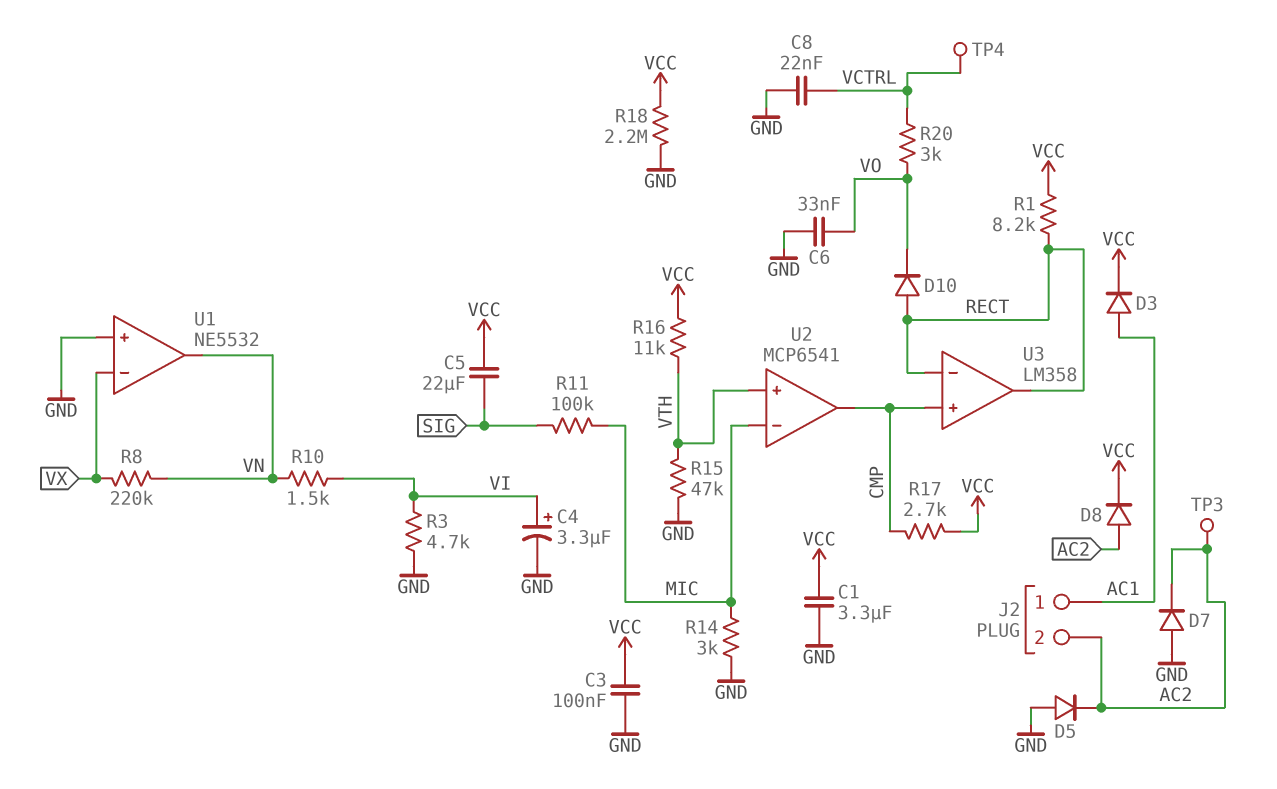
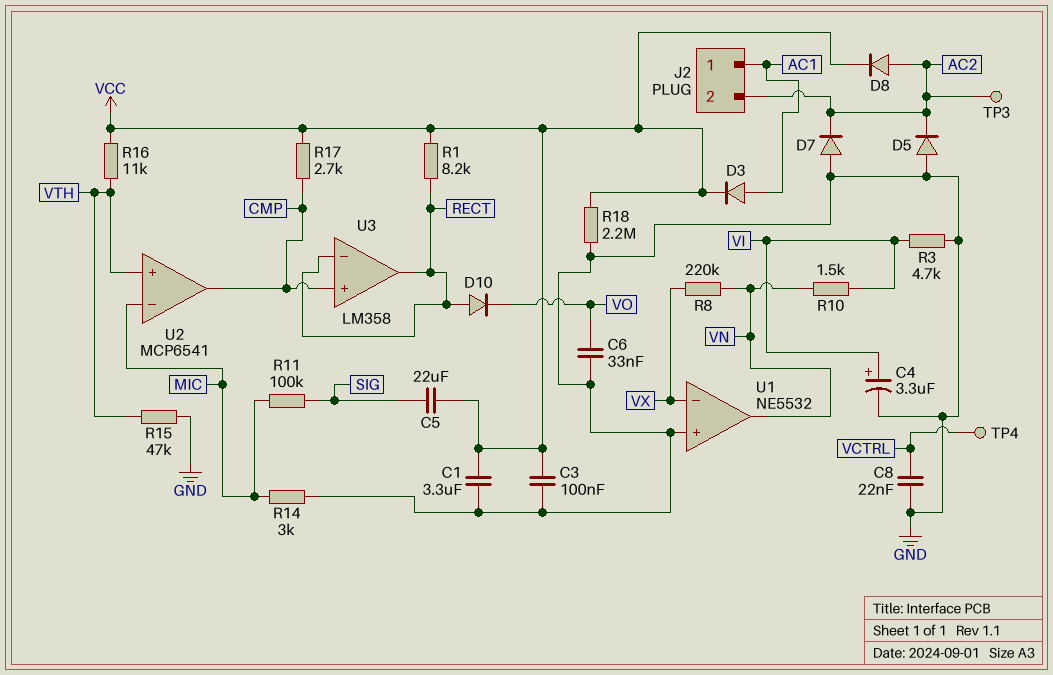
R20: 3k (VCTRL, VO) -> none

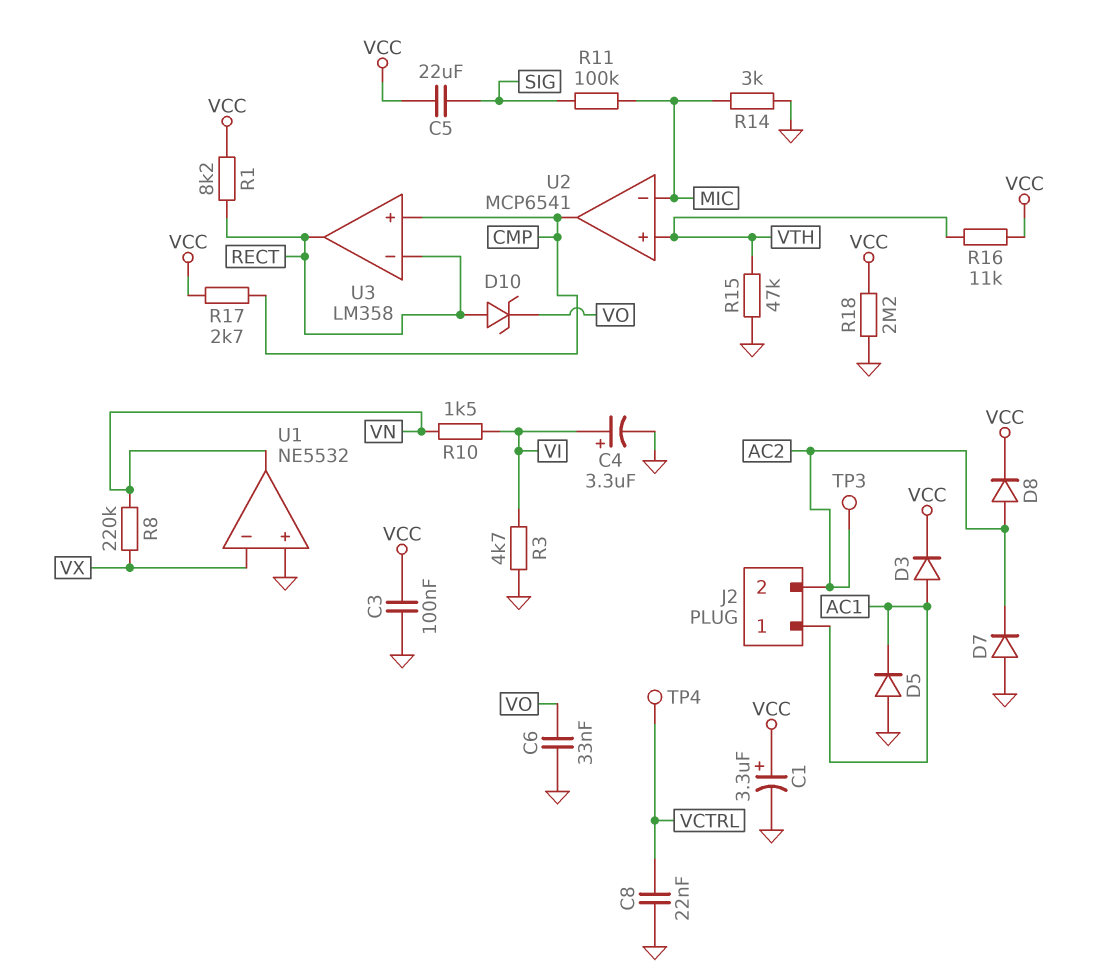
C1: 3.3uF (GND, VCC) -> 3.3uF (plus VCC, minus GND)
D5: diode (A GND, K AC2) -> diode (A GND, K AC1)
D10: diode (A RECT, K VO) -> zener (A RECT, K VO)

